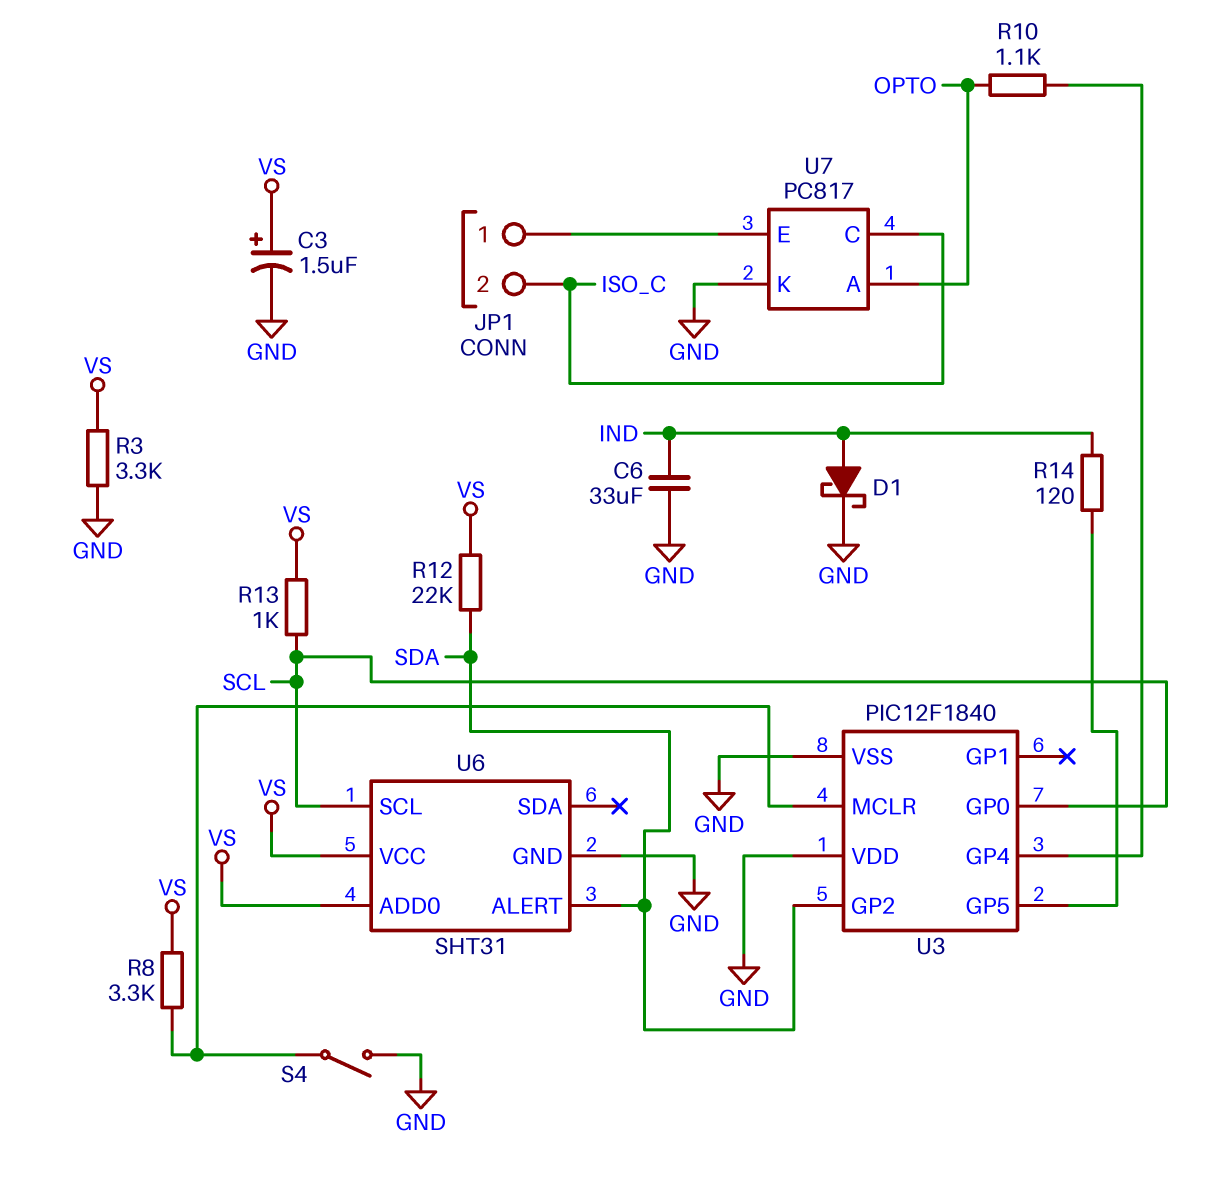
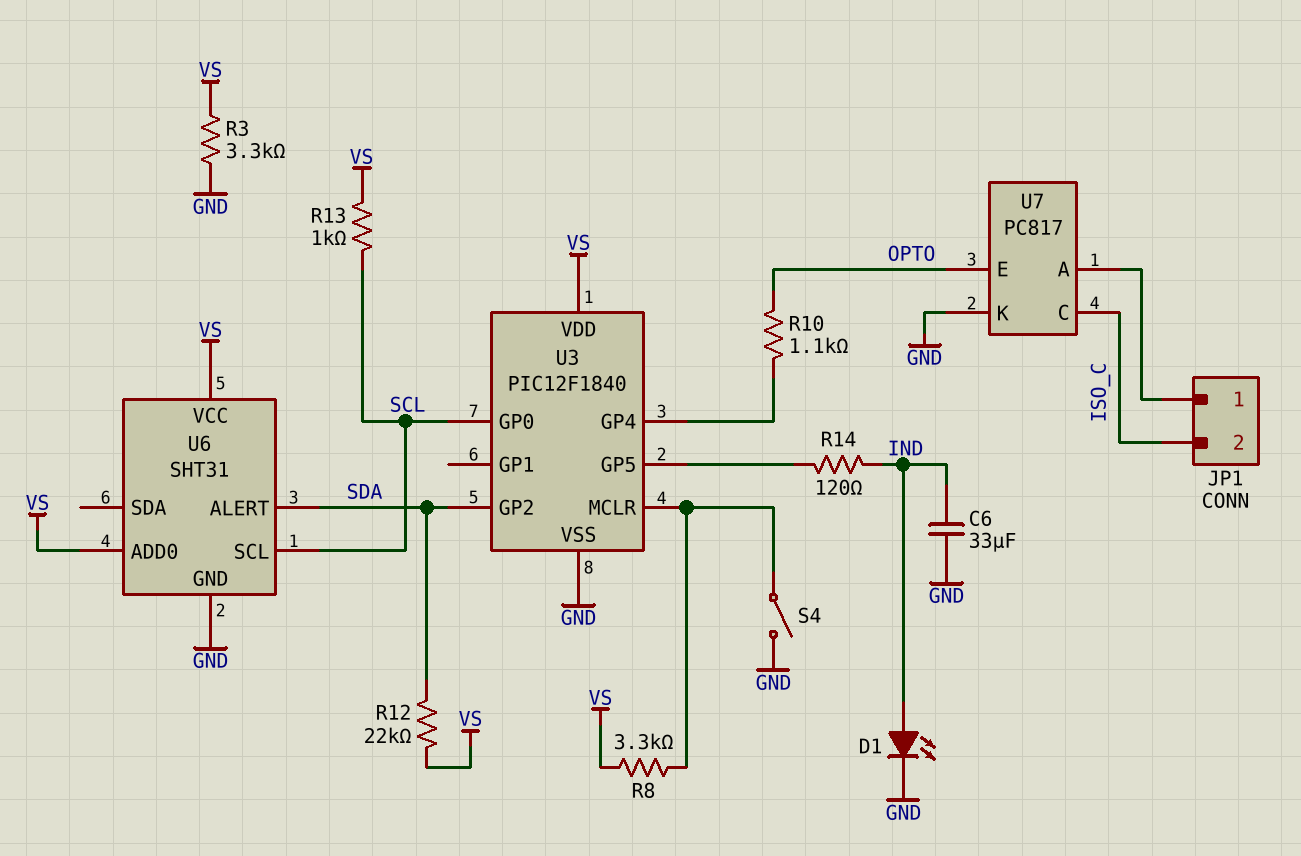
C3: 1.5uF (plus VS, minus GND) -> none
D1: schottky (A IND, K GND) -> LED (A IND, K GND)
U3 pin VDD: GND -> VS
U7 pin A: OPTO -> JP1/1
U7 pin E: JP1/1 -> OPTO

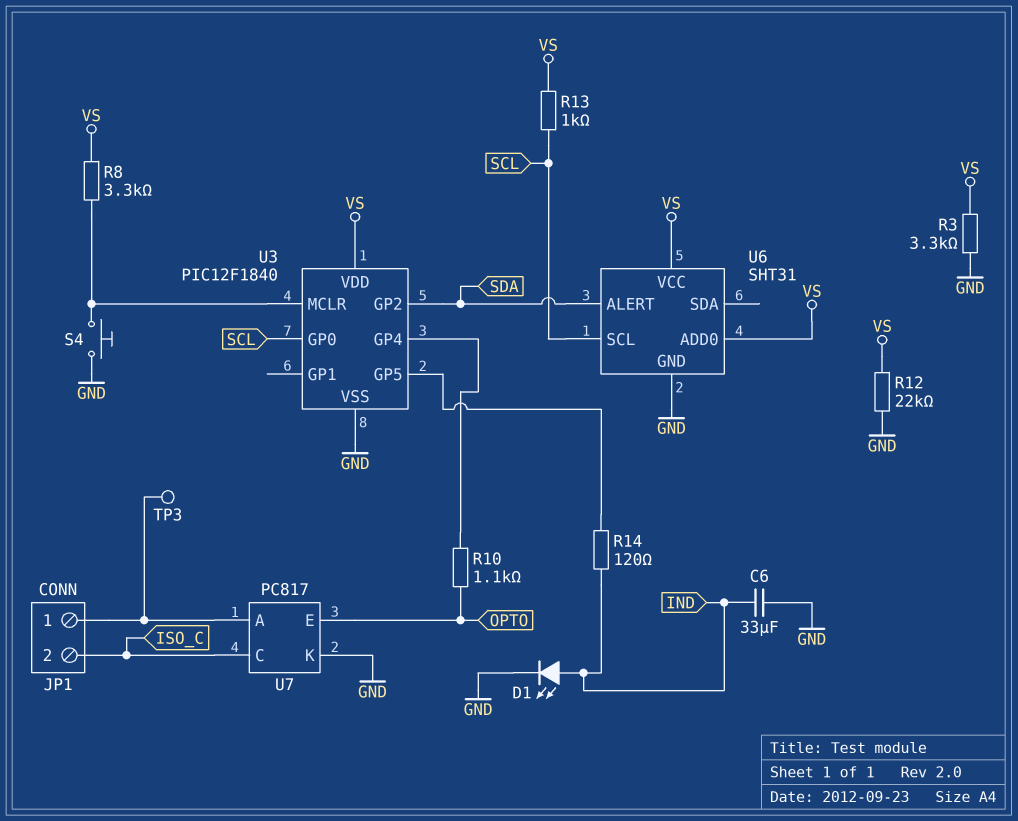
R12: 22k (SDA, VS) -> 22k (GND, VS)
S4: switch (GND, U3/MCLR) -> button (GND, U3/MCLR)
TP3: none -> test point (JP1/1)

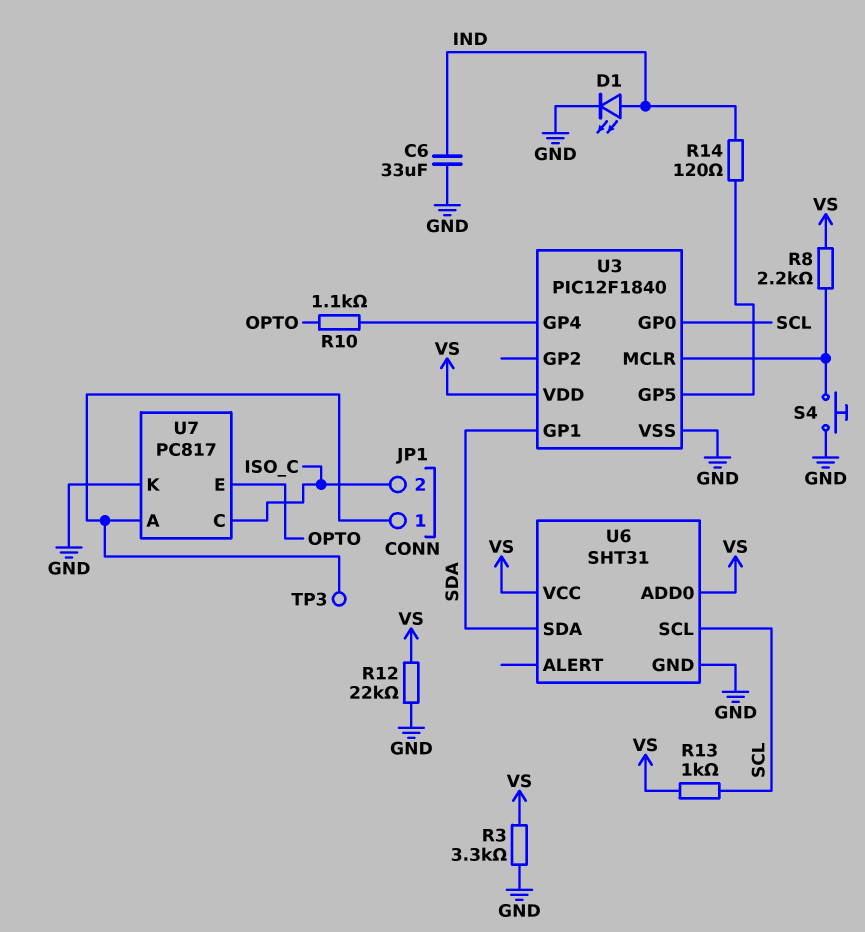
R8: 3.3k (U3/MCLR, VS) -> 2.2k (U3/MCLR, VS)
U3 pin GP1: none -> SDA
U3 pin GP2: SDA -> none
U6 pin ALERT: SDA -> none
U6 pin SDA: none -> SDA

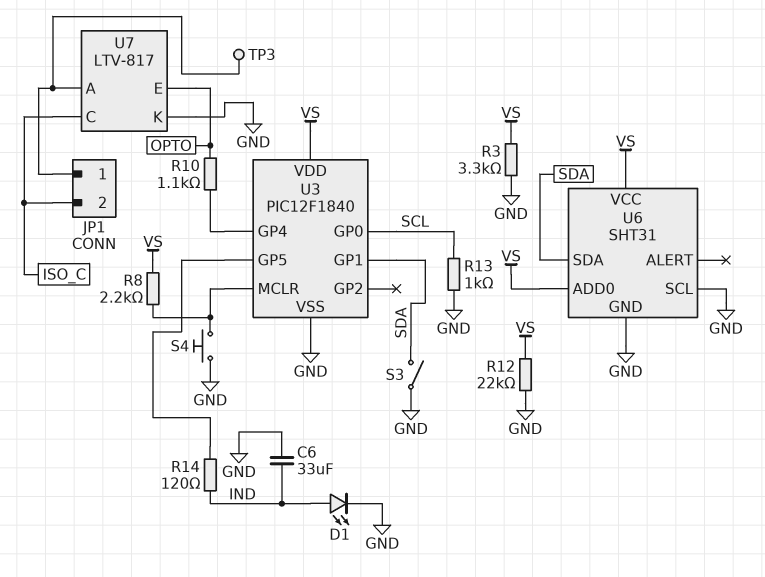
R13: 1k (SCL, VS) -> 1k (GND, SCL)
S3: none -> switch (GND, SDA)
U6 pin SCL: SCL -> GND
U7: PC817 -> LTV-817

